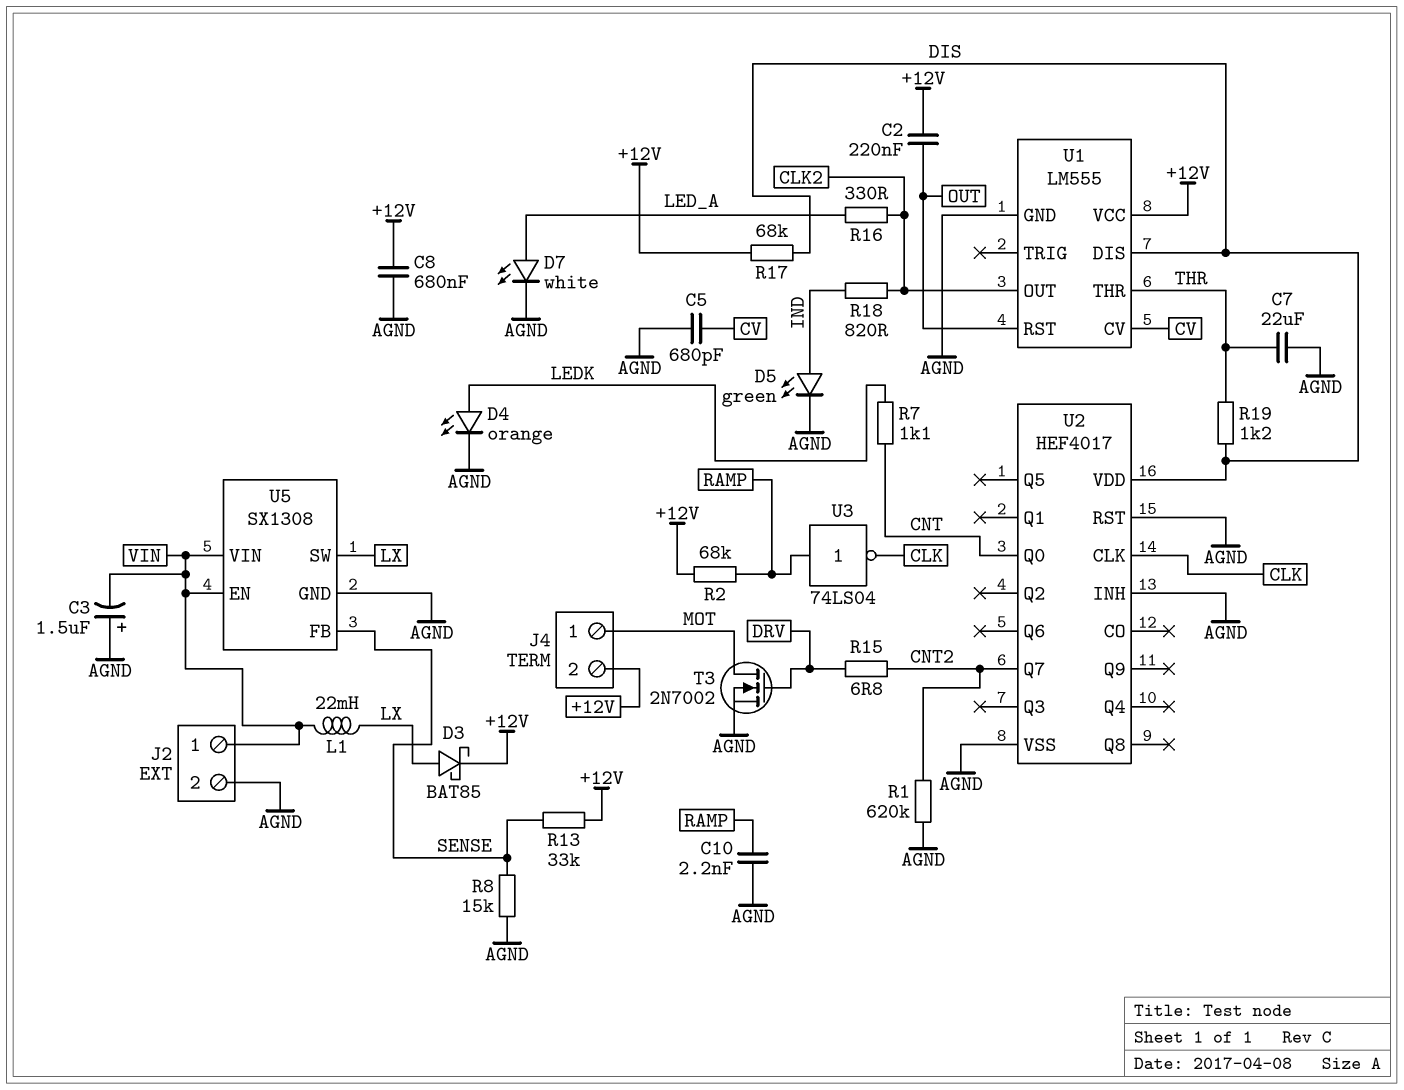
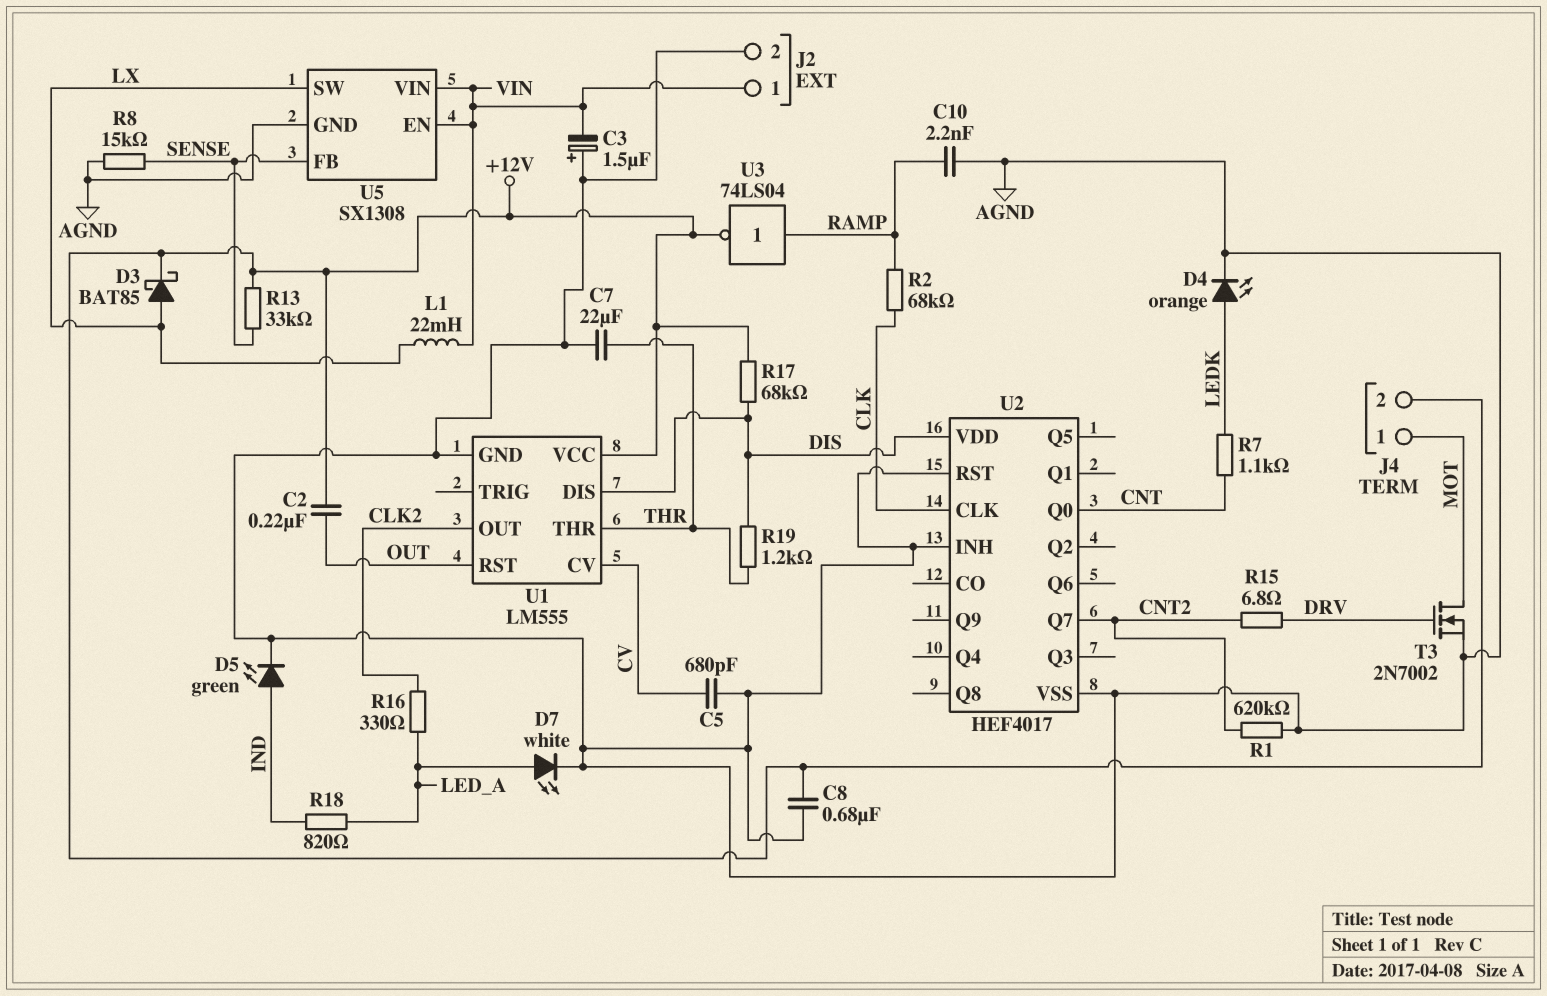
R2: 68k (+12V, RAMP) -> 68k (CLK, RAMP)
R18: 820 (CLK2, IND) -> 820 (IND, LED_A)
U3: NOT 74LS04 (in RAMP, out CLK) -> NOT 74LS04 (in RAMP, out +12V)

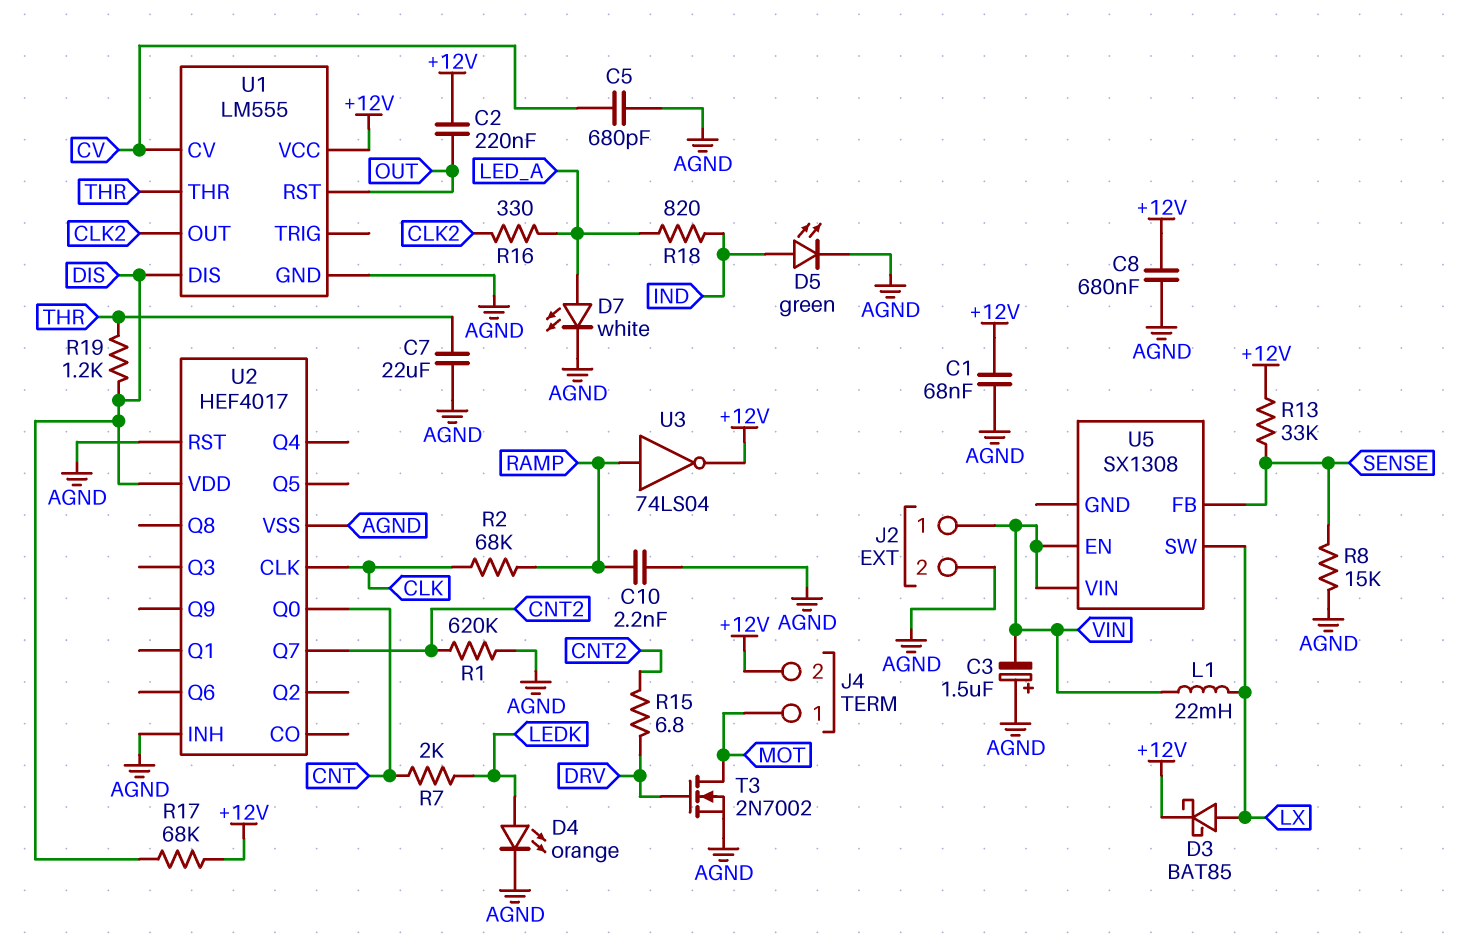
C1: none -> 68nF (+12V, AGND)
R7: 1.1k (CNT, LEDK) -> 2k (CNT, LEDK)
U5 pin GND: AGND -> none

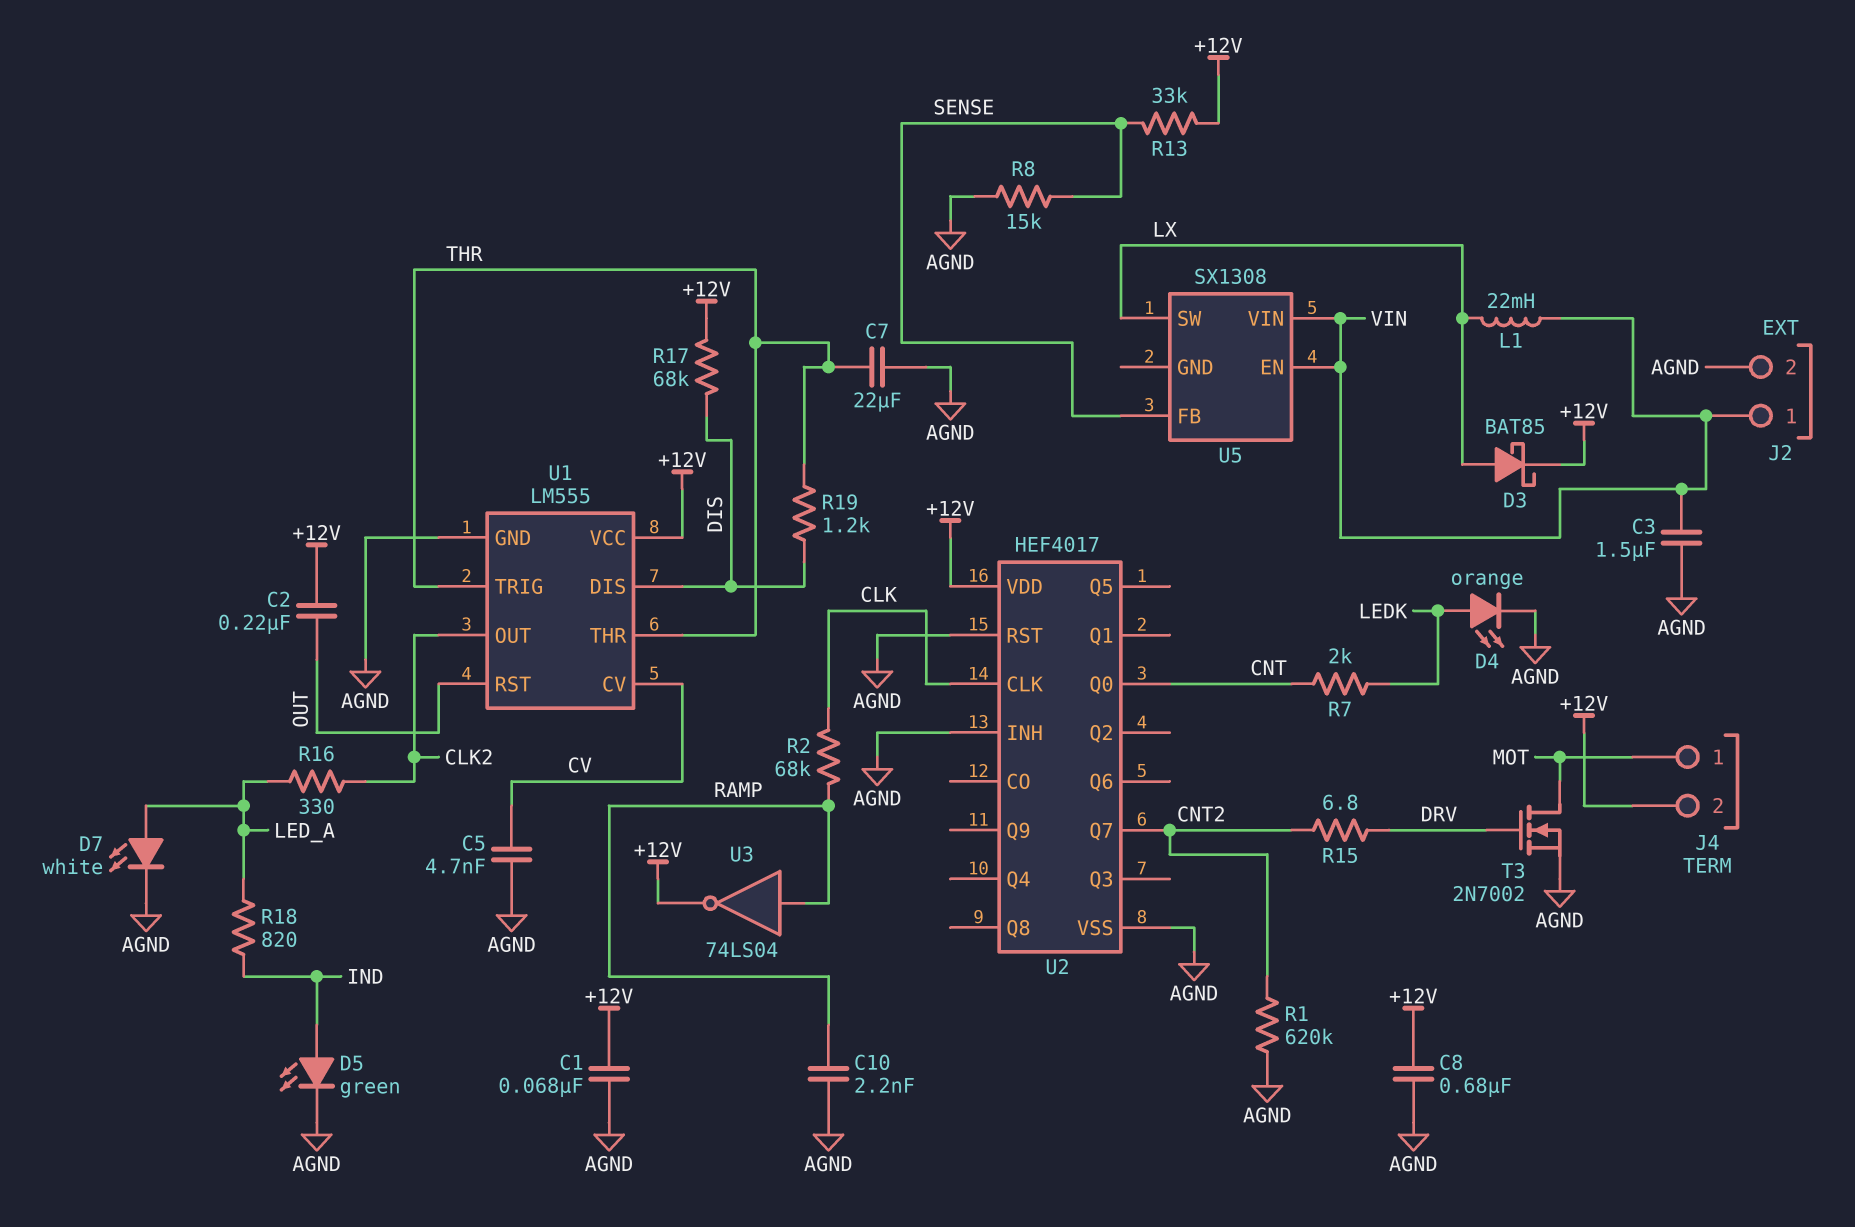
C3: 1.5uF (plus AGND, minus VIN) -> 1.5uF (AGND, VIN)
C5: 680pF (AGND, CV) -> 4.7nF (AGND, CV)
U1 pin TRIG: none -> THR
U2 pin VDD: DIS -> +12V

